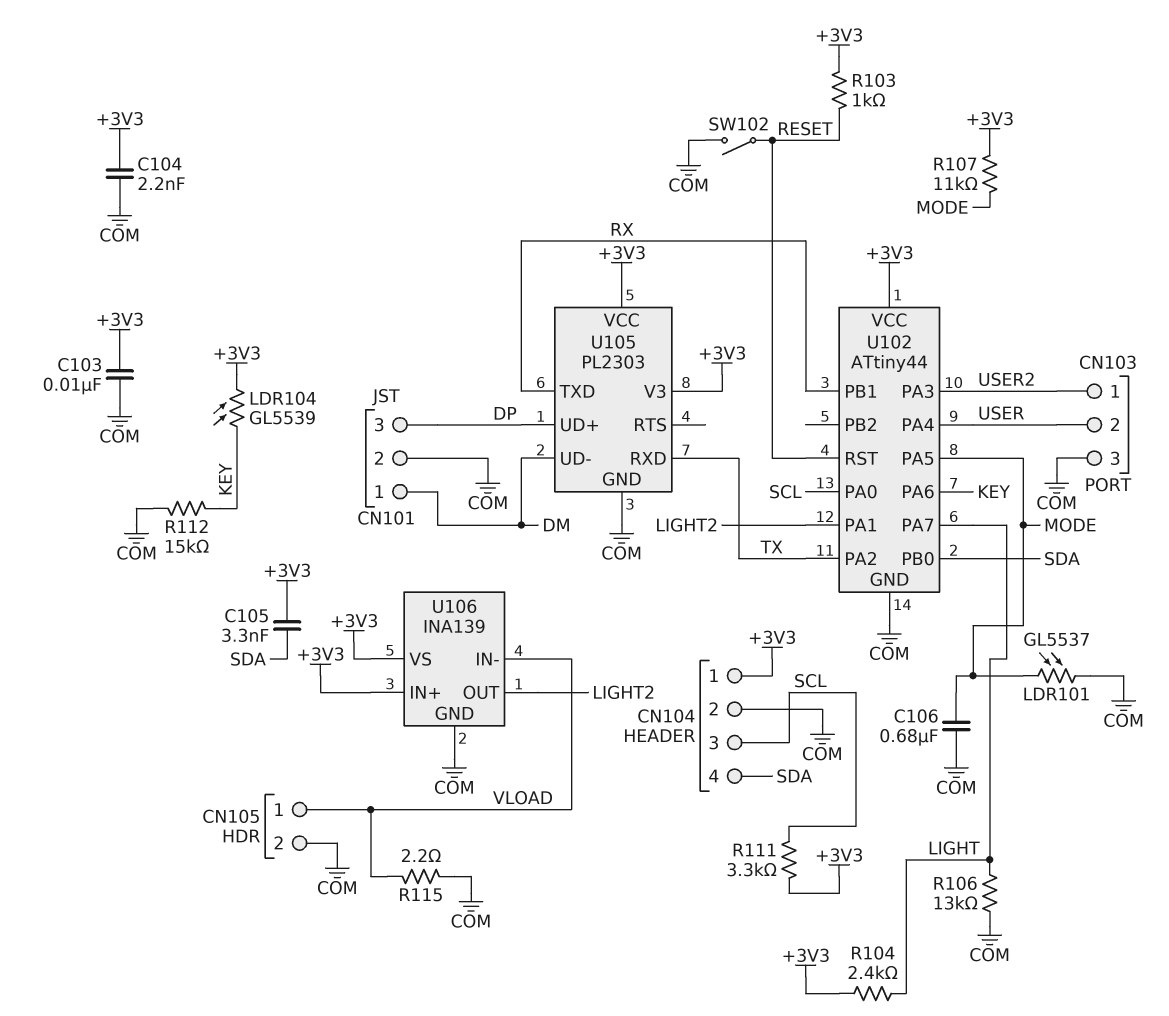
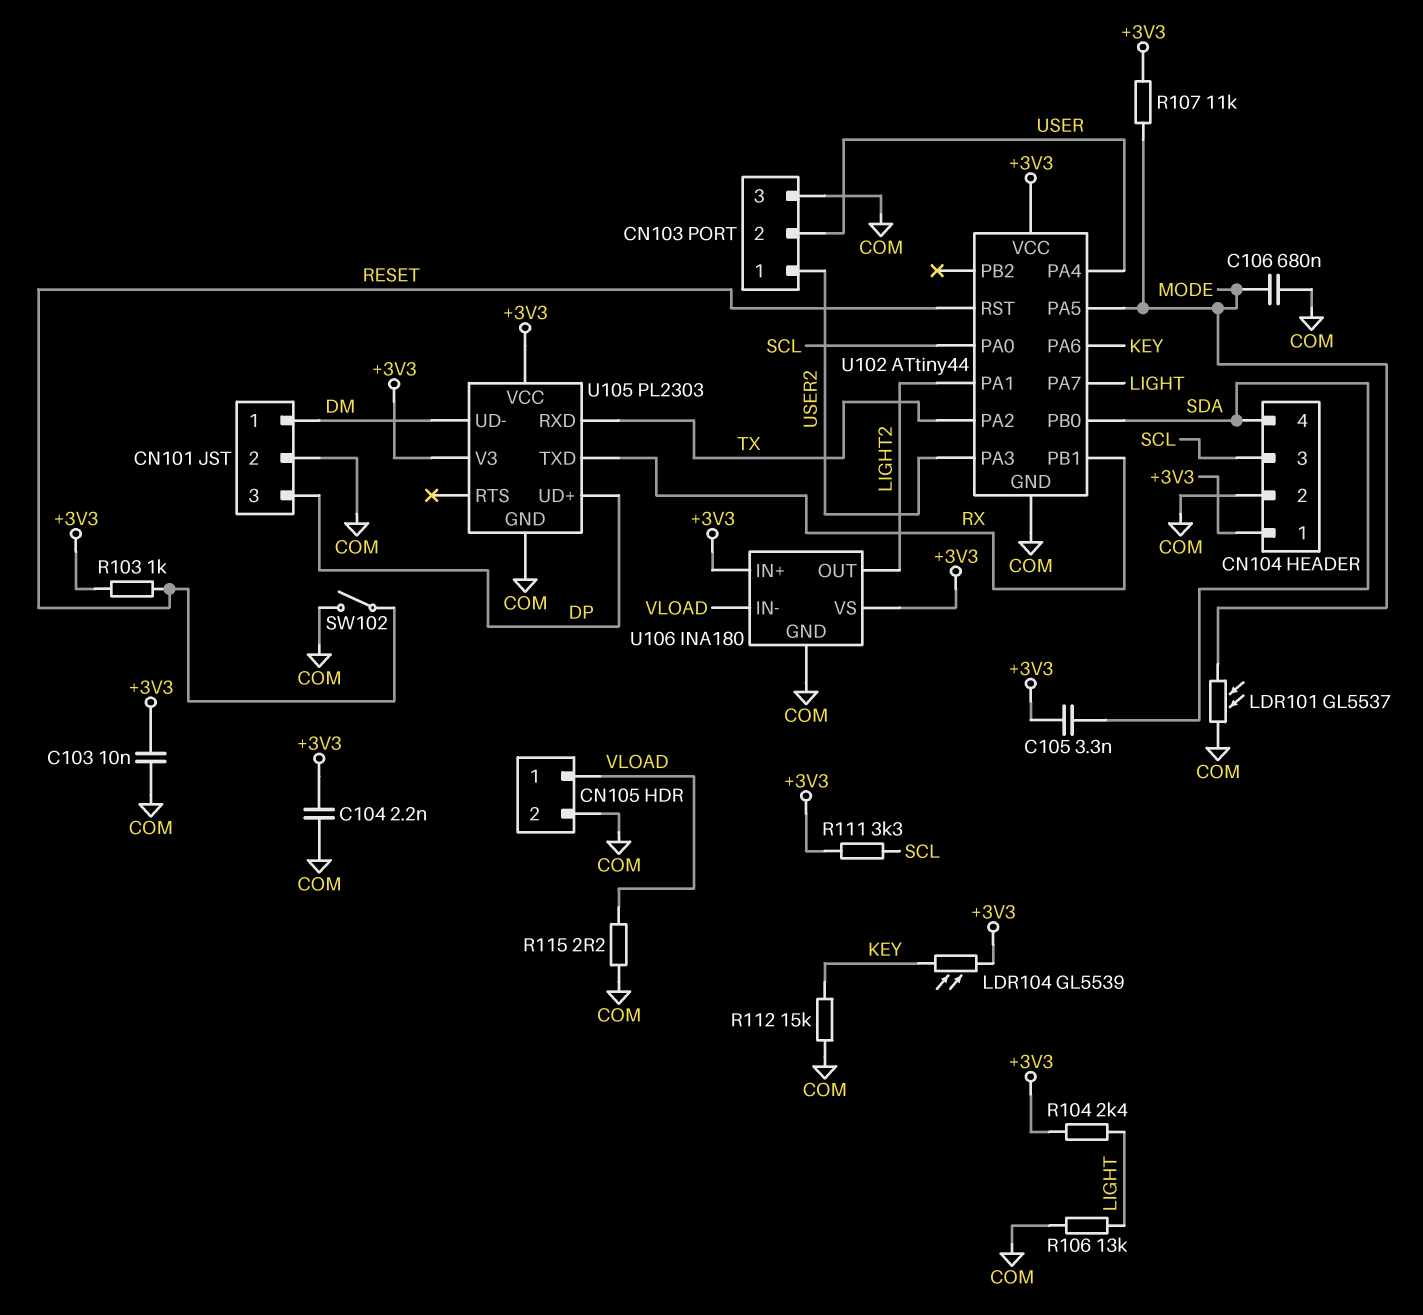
U106: INA139 -> INA180

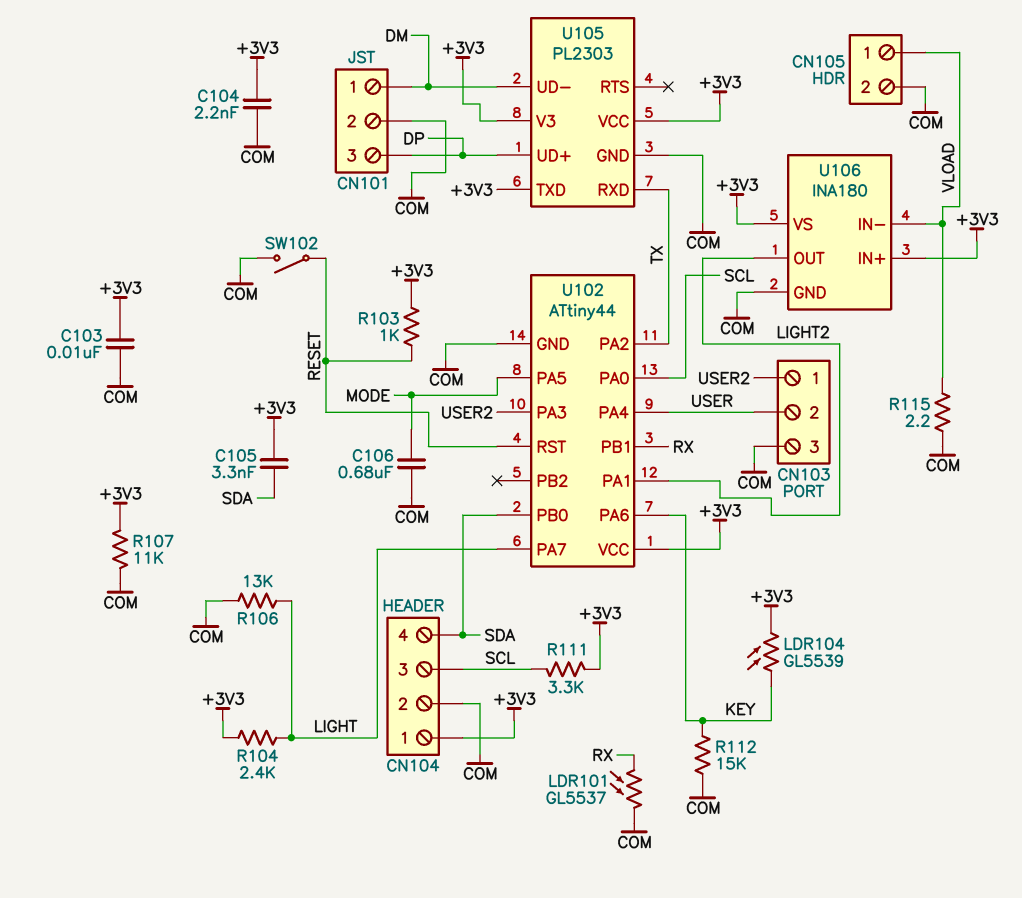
LDR101: GL5537 (COM, MODE) -> GL5537 (COM, RX)
R107: 11k (+3V3, MODE) -> 11k (+3V3, COM)
U105 pin TXD: RX -> +3V3

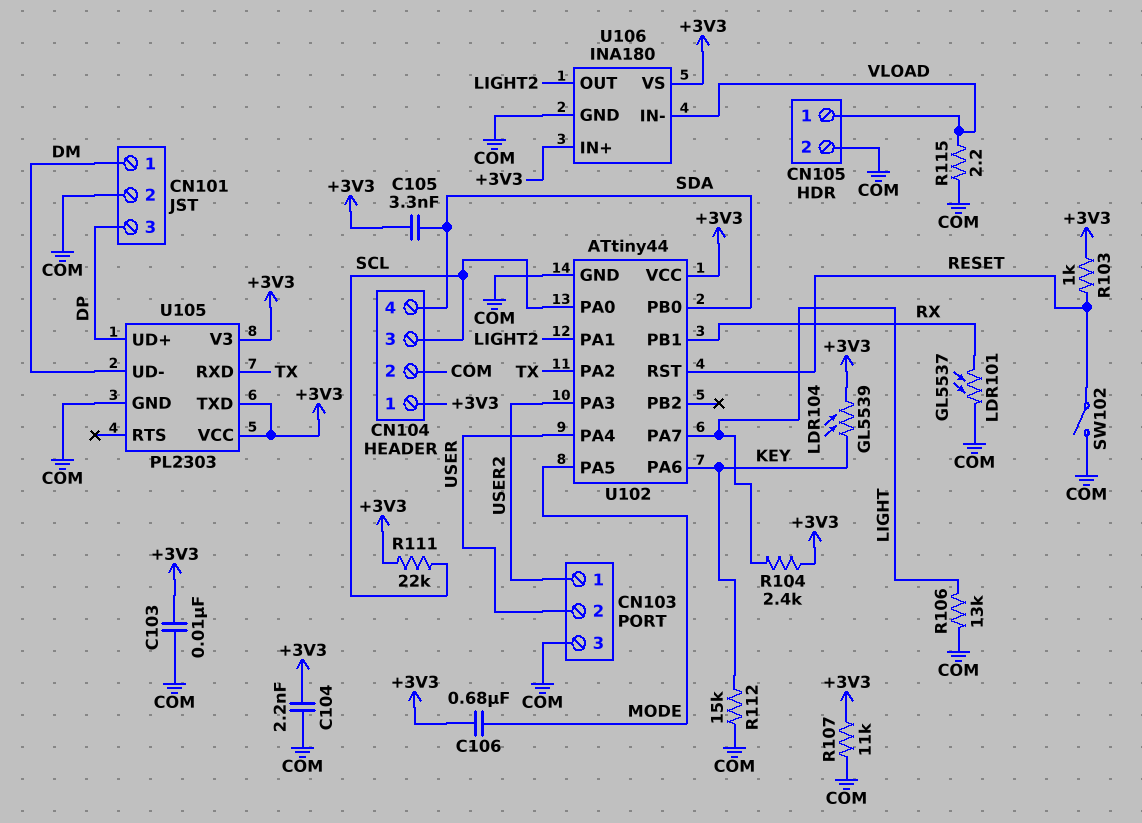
C106: 680nF (COM, MODE) -> 680nF (+3V3, MODE)
R111: 3.3k (+3V3, SCL) -> 22k (+3V3, SCL)

